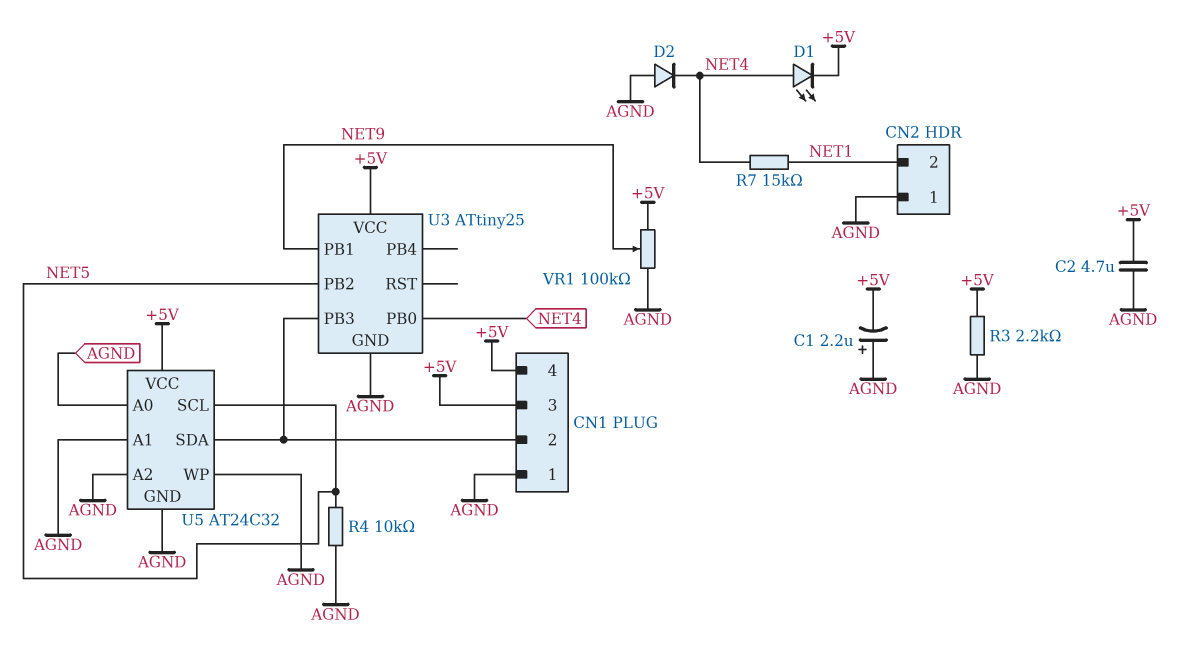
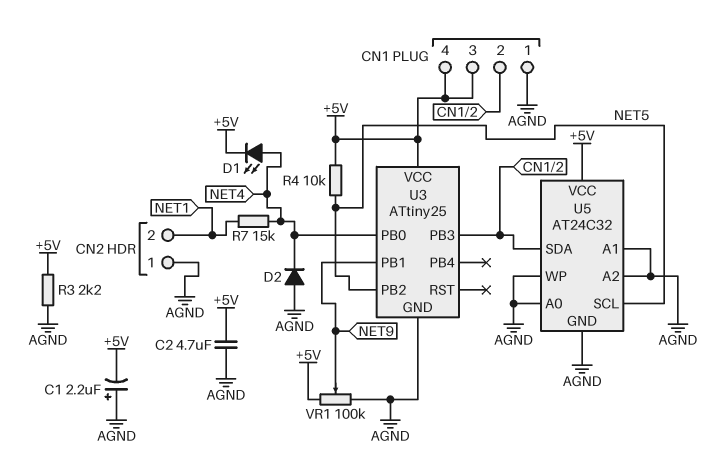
R4: 10k (AGND, NET5) -> 10k (+5V, NET5)

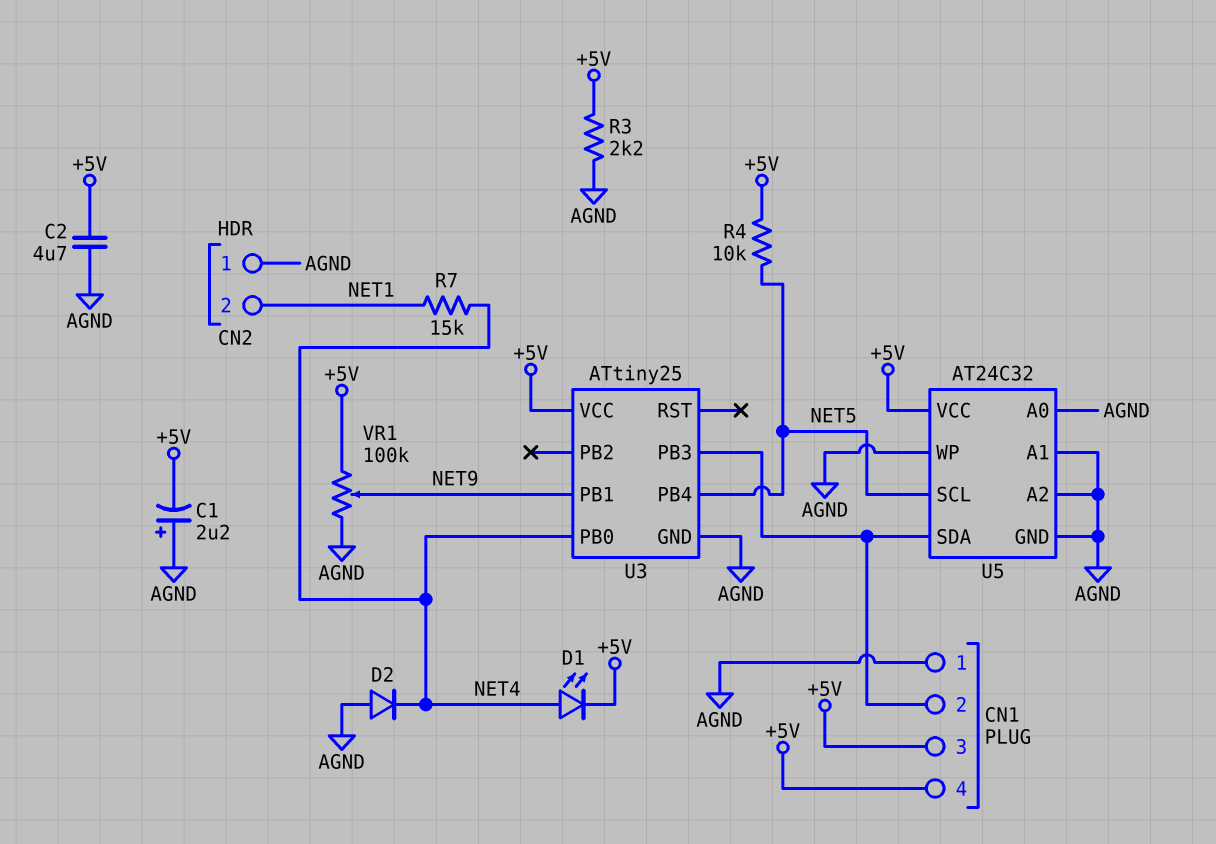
U3 pin PB2: NET5 -> none
U3 pin PB4: none -> NET5

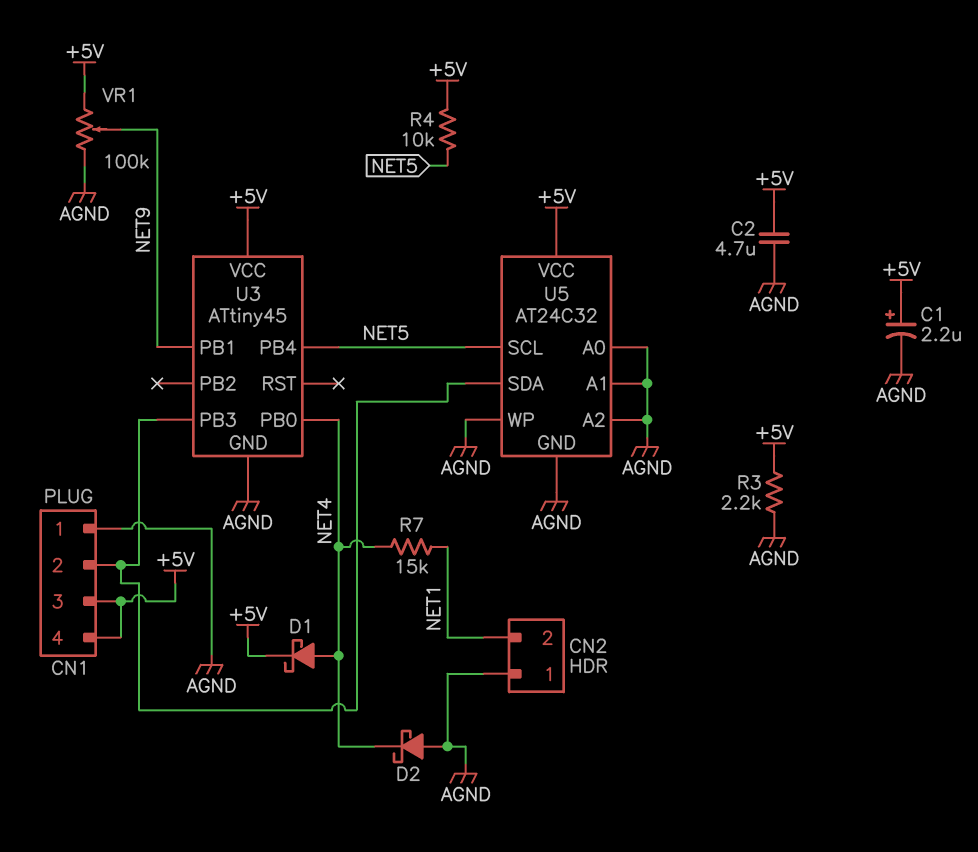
C1: 2.2uF (plus AGND, minus +5V) -> 2.2uF (plus +5V, minus AGND)
D1: LED (A NET4, K +5V) -> schottky (A NET4, K +5V)
D2: diode (A AGND, K NET4) -> schottky (A AGND, K NET4)
U3: ATtiny25 -> ATtiny45

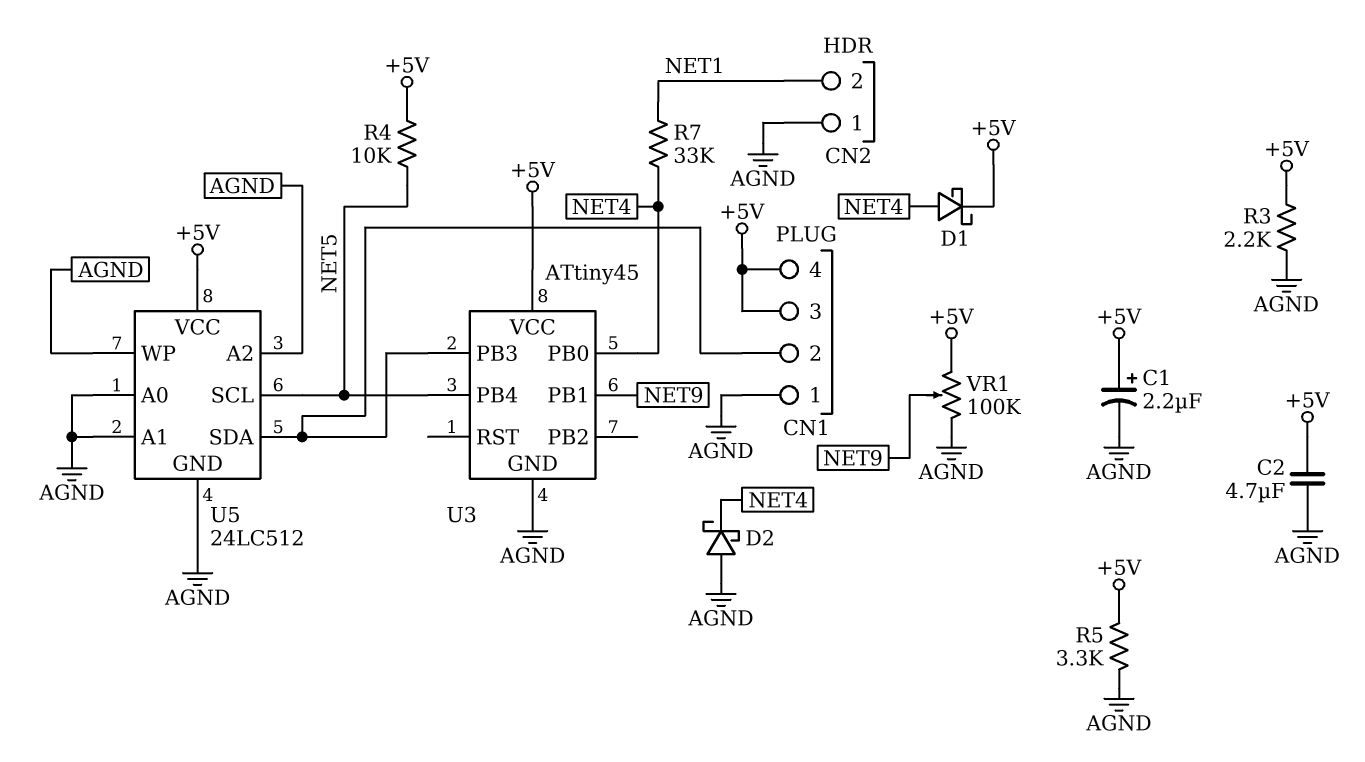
R5: none -> 3.3k (+5V, AGND)
R7: 15k (NET1, NET4) -> 33k (NET1, NET4)
U5: AT24C32 -> 24LC512

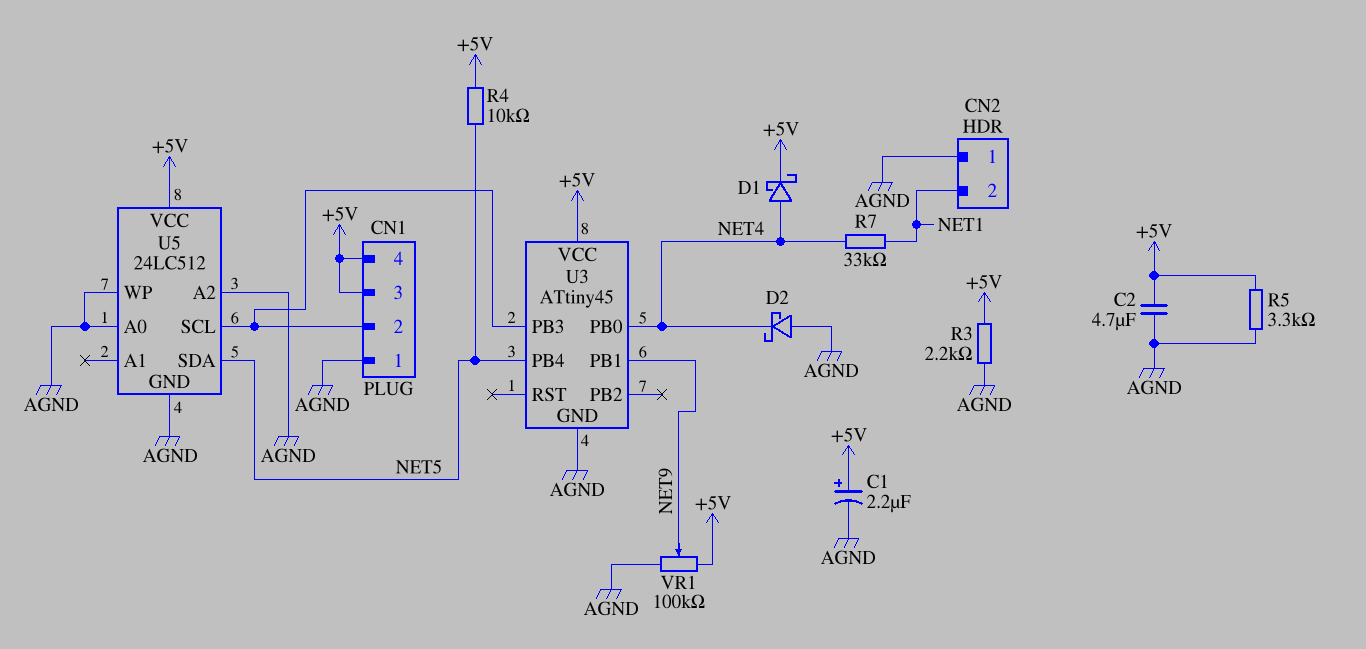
U5 pin A1: AGND -> none
U5 pin SCL: NET5 -> CN1/2
U5 pin SDA: CN1/2 -> NET5

